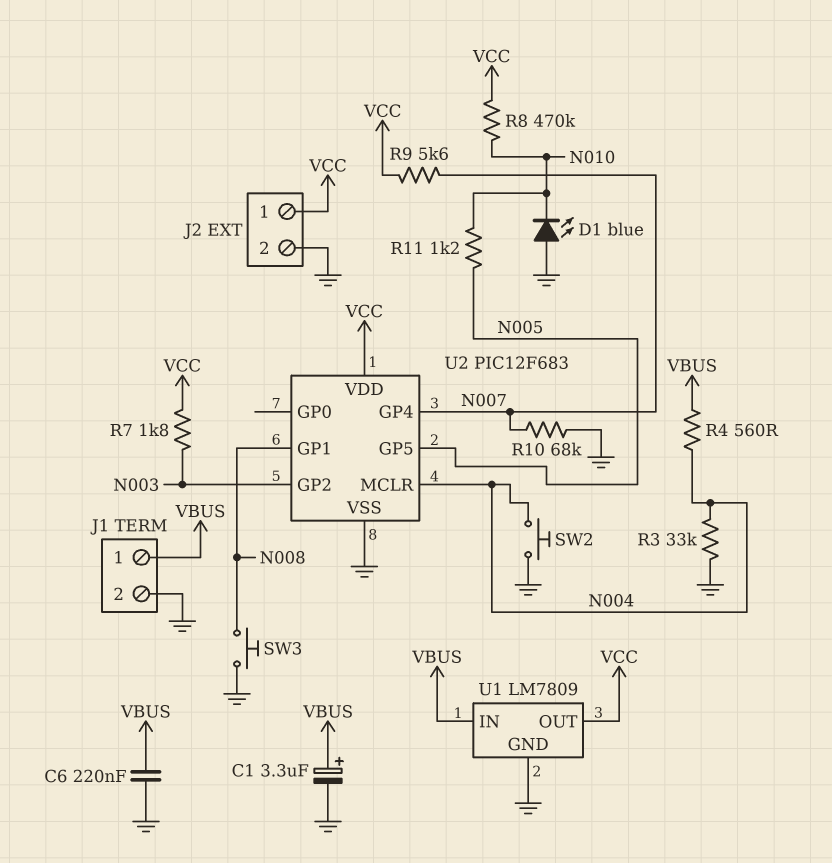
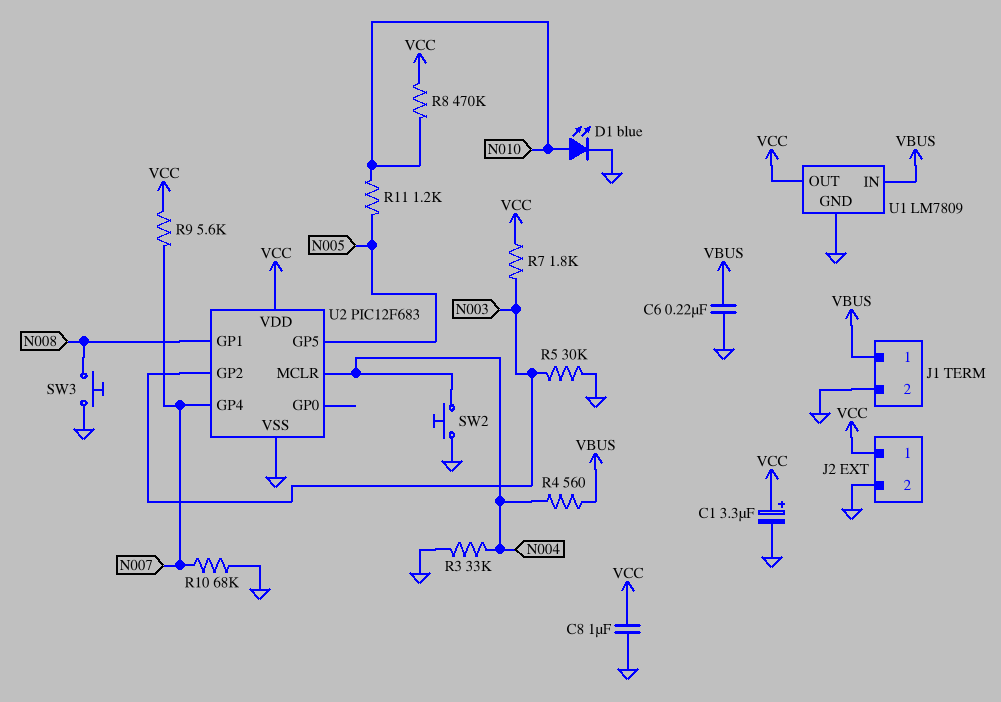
C1: 3.3uF (plus VBUS, minus GND) -> 3.3uF (plus VCC, minus GND)
C8: none -> 1uF (GND, VCC)
D1: LED blue (A GND, K N010) -> LED blue (A N010, K GND)
R5: none -> 30k (GND, N003)

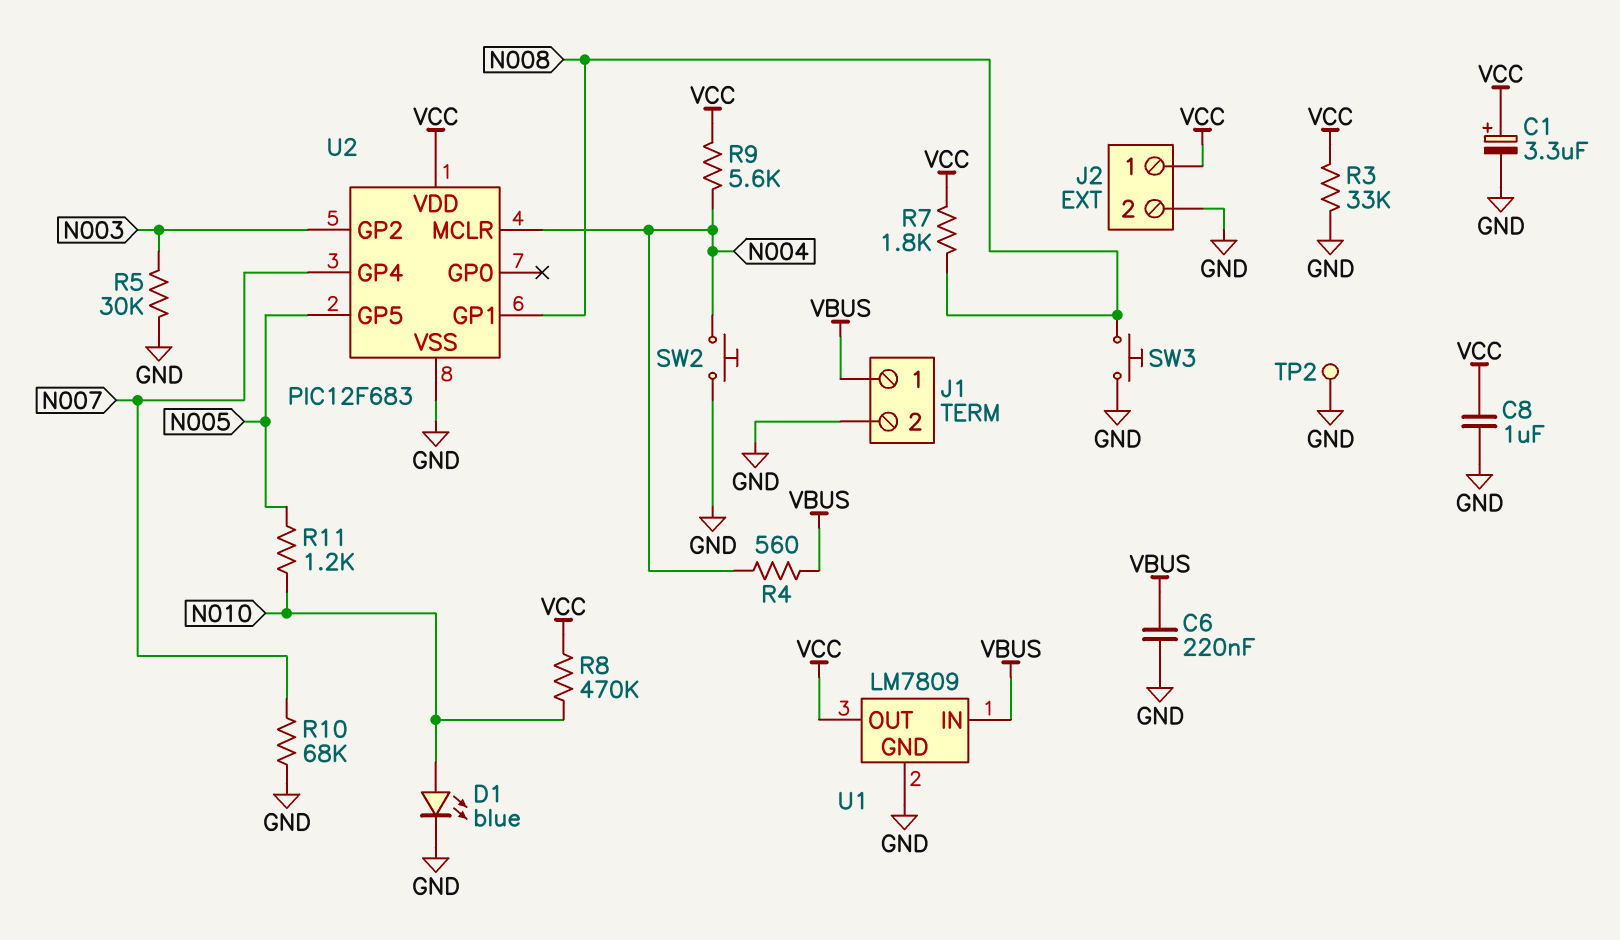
R3: 33k (GND, N004) -> 33k (GND, VCC)
R7: 1.8k (N003, VCC) -> 1.8k (N008, VCC)
R9: 5.6k (N007, VCC) -> 5.6k (N004, VCC)
TP2: none -> test point (GND)

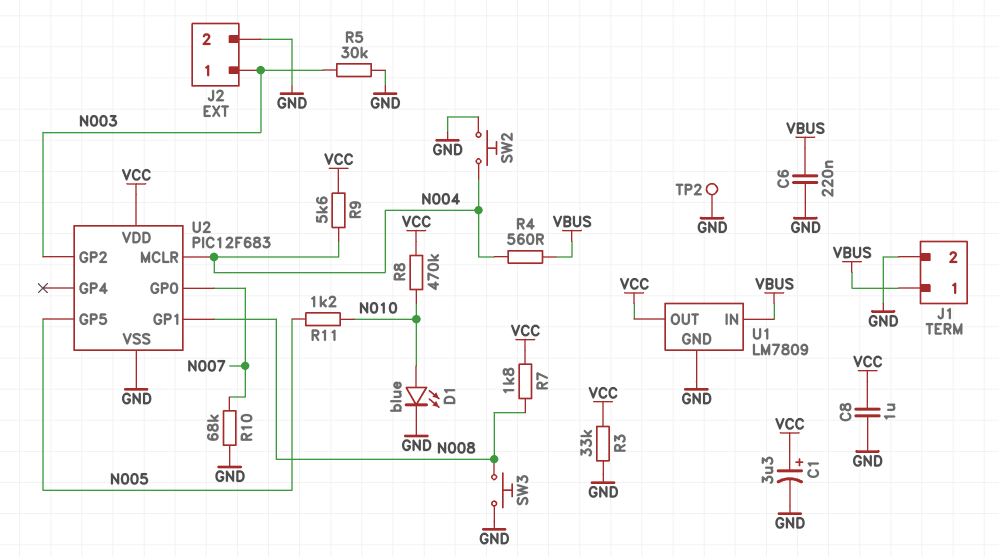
J2 pin 1: VCC -> N003
U2 pin GP0: none -> N007
U2 pin GP4: N007 -> none

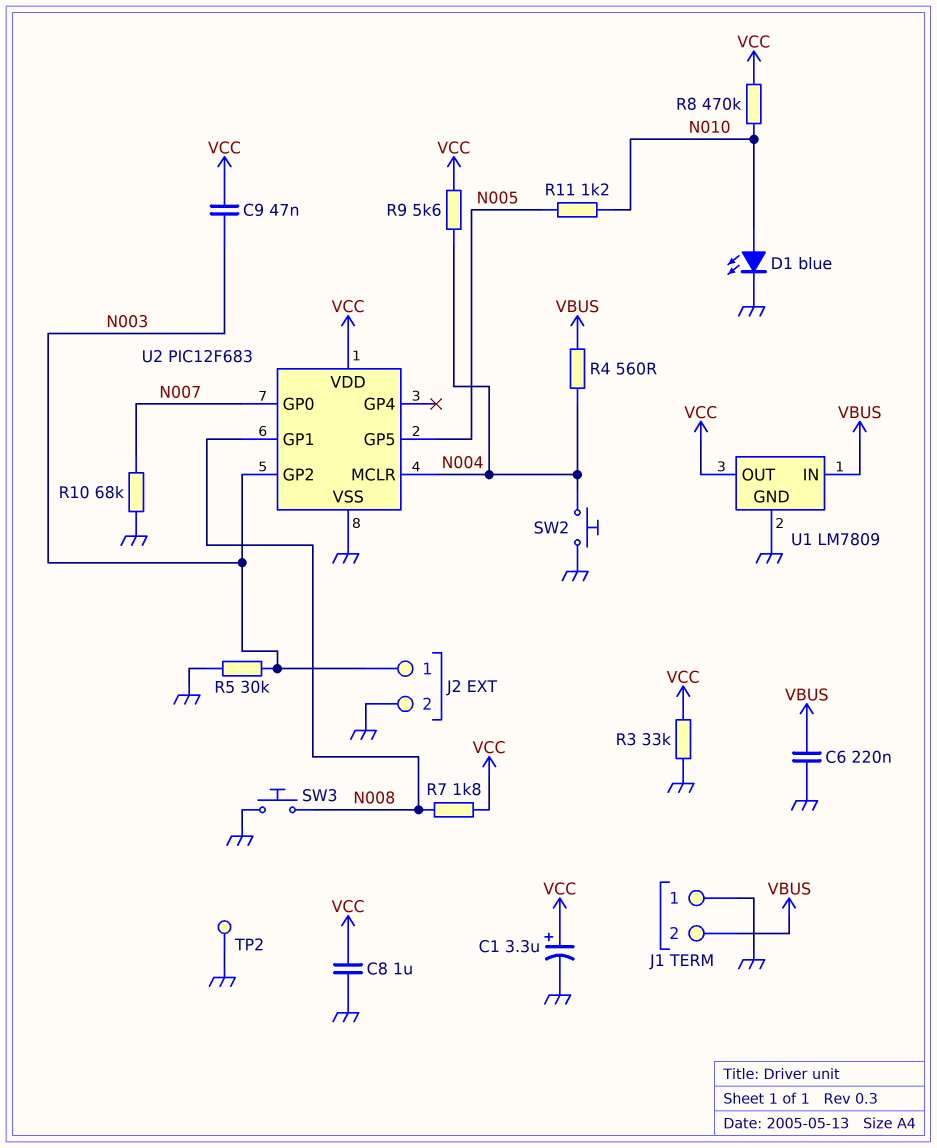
C9: none -> 47nF (N003, VCC)
J1 pin 1: VBUS -> GND
J1 pin 2: GND -> VBUS

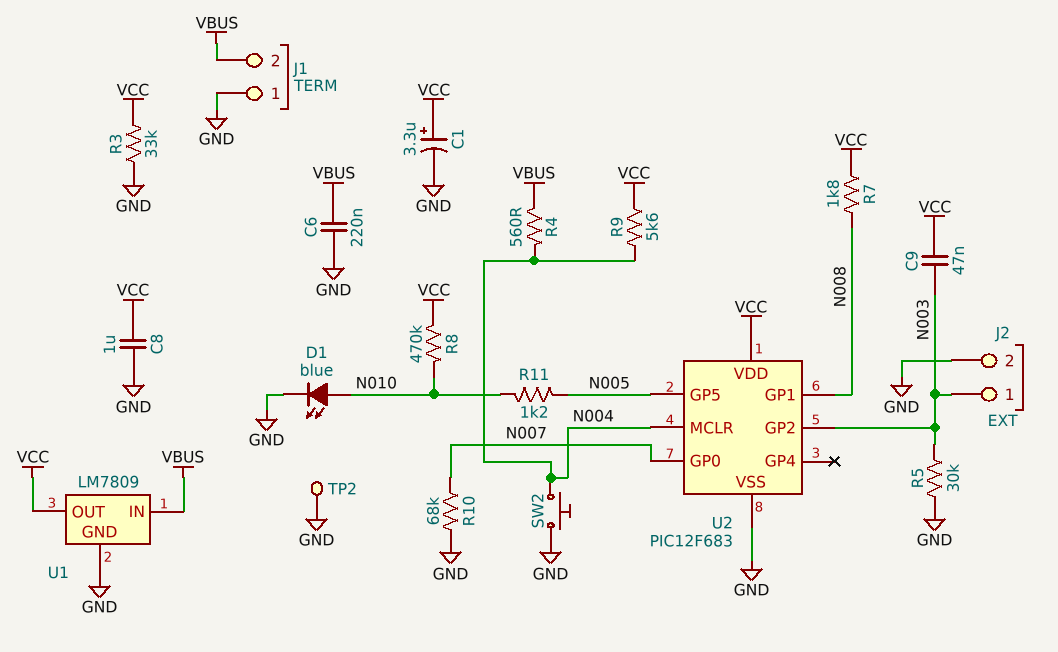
SW3: button (GND, N008) -> none

